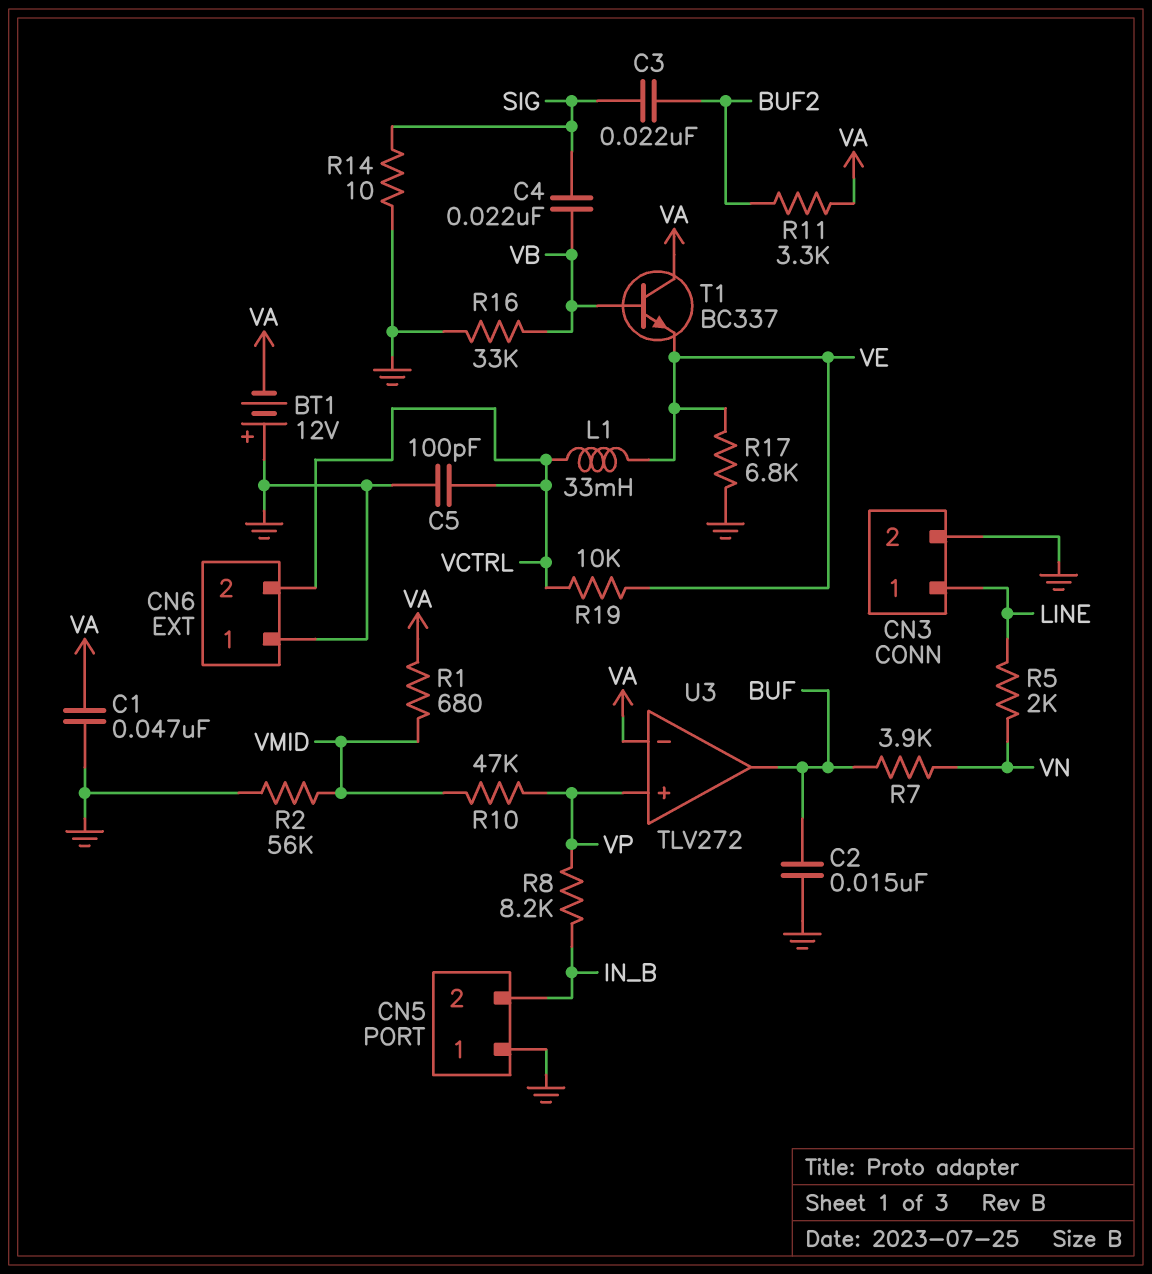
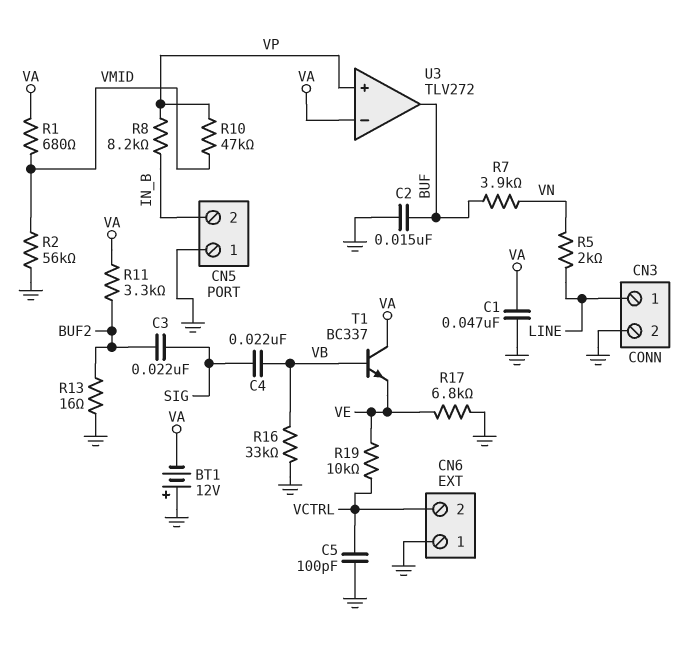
L1: 33mH (VCTRL, VE) -> none
R13: none -> 16 (BUF2, GND)
R14: 10 (GND, SIG) -> none

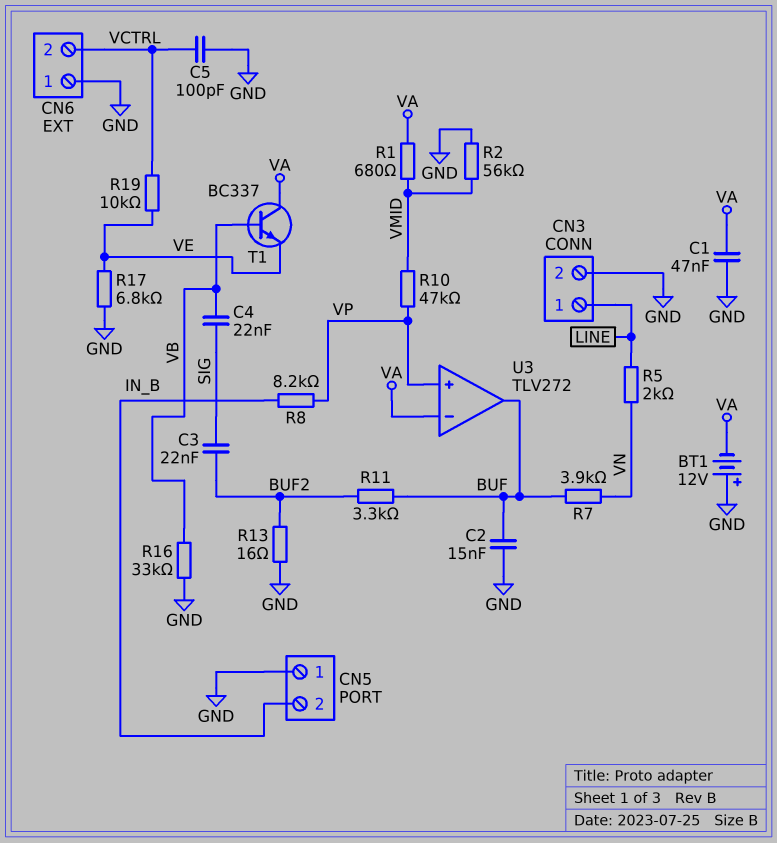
R11: 3.3k (BUF2, VA) -> 3.3k (BUF, BUF2)

